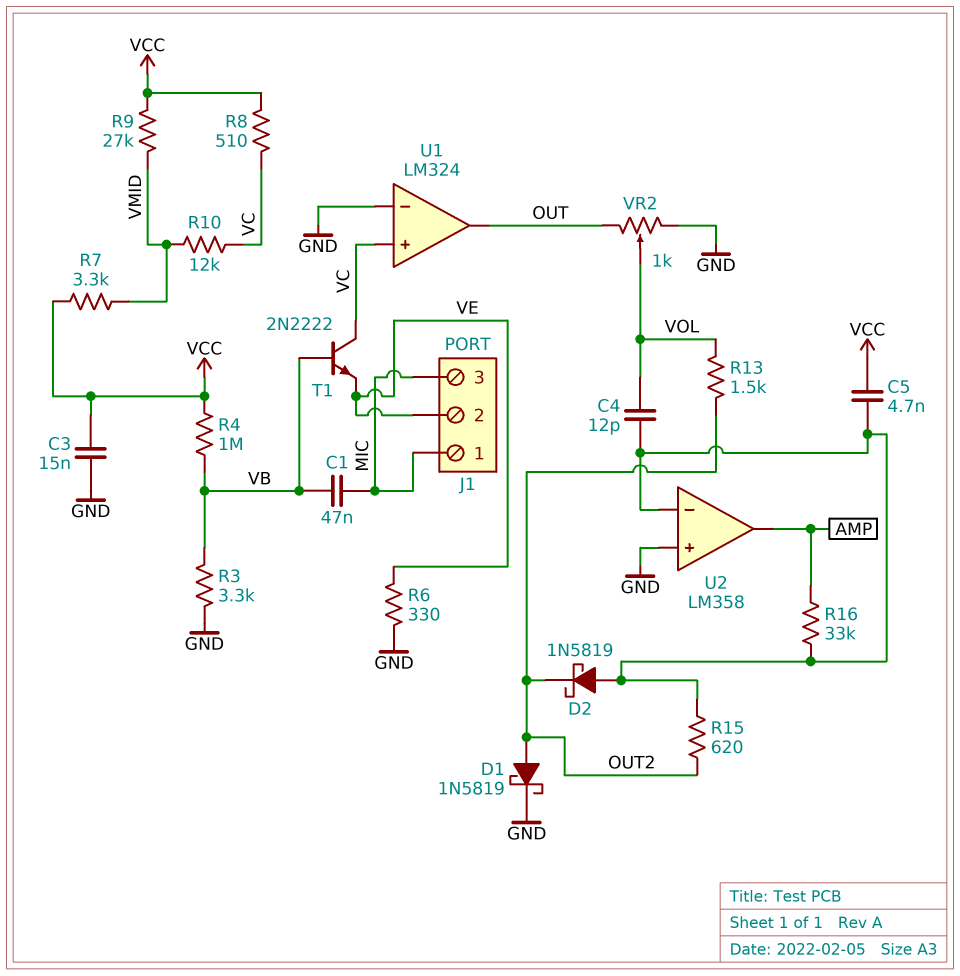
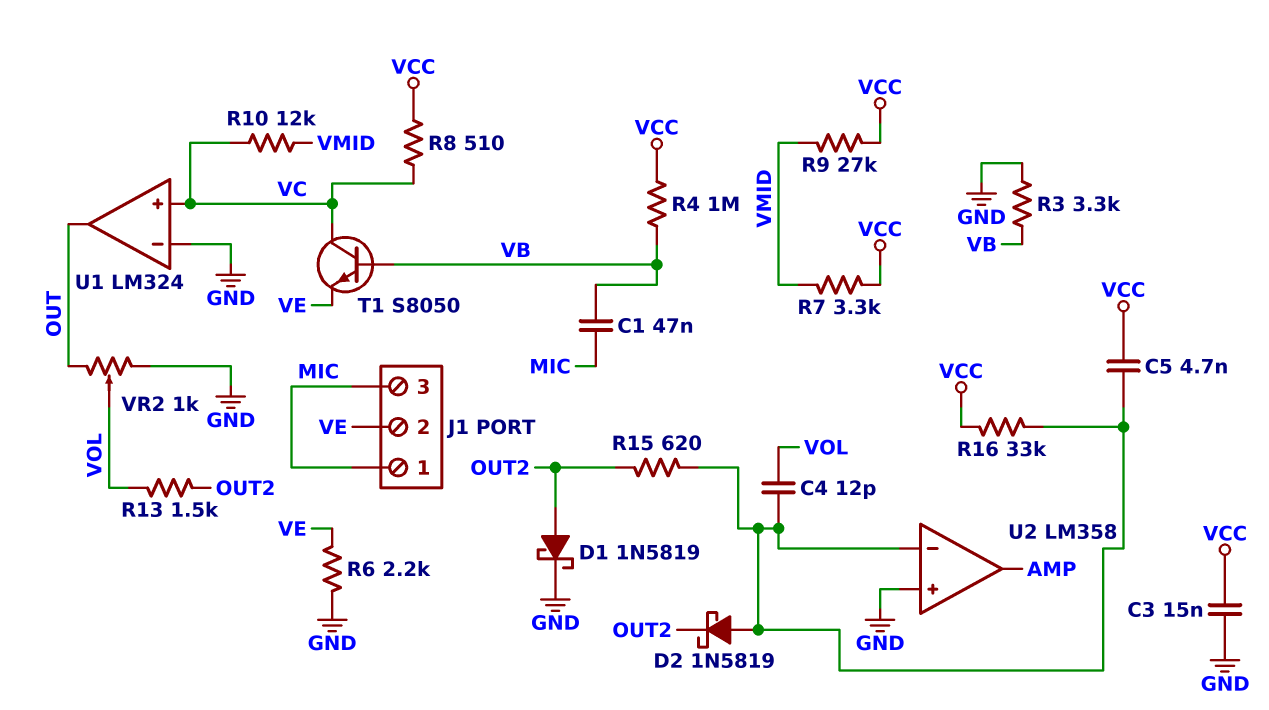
R6: 330 (GND, VE) -> 2.2k (GND, VE)
R16: 33k (AMP, U2/in-) -> 33k (U2/in-, VCC)
T1: NPN 2N2222 (B VB, C VC, E VE) -> NPN S8050 (B VB, C VC, E VE)

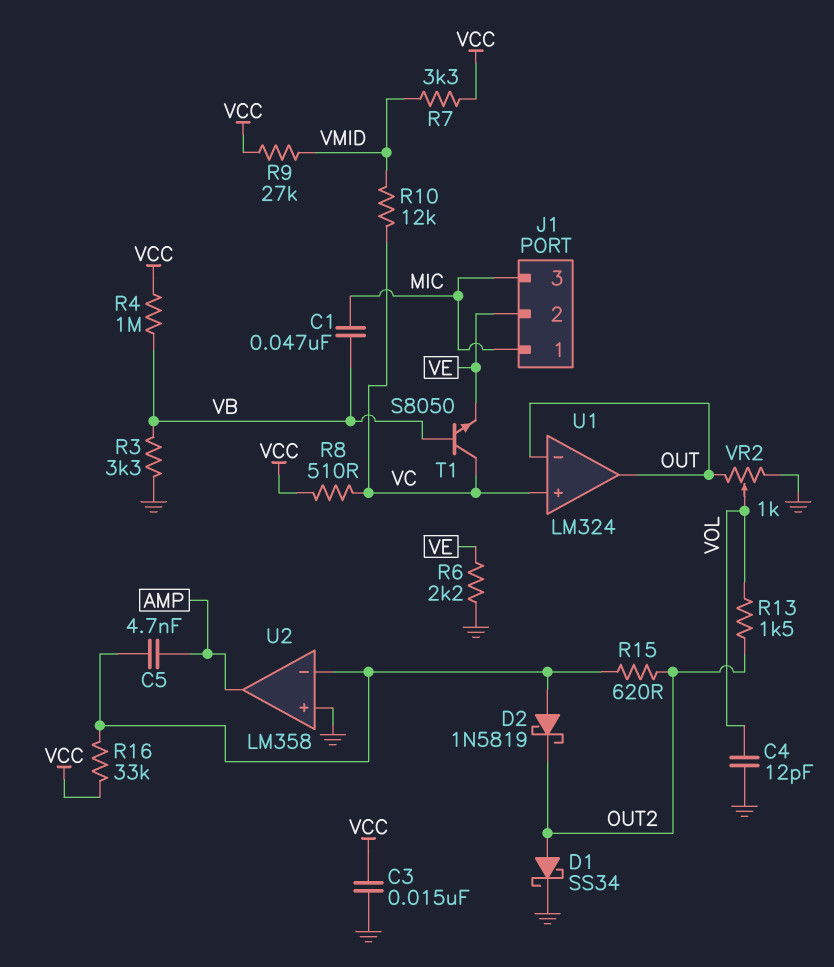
C4: 12pF (U2/in-, VOL) -> 12pF (GND, VOL)
C5: 4.7nF (U2/in-, VCC) -> 4.7nF (AMP, U2/in-)
D1: schottky 1N5819 (A OUT2, K GND) -> schottky SS34 (A OUT2, K GND)
U1 pin in-: GND -> OUT

